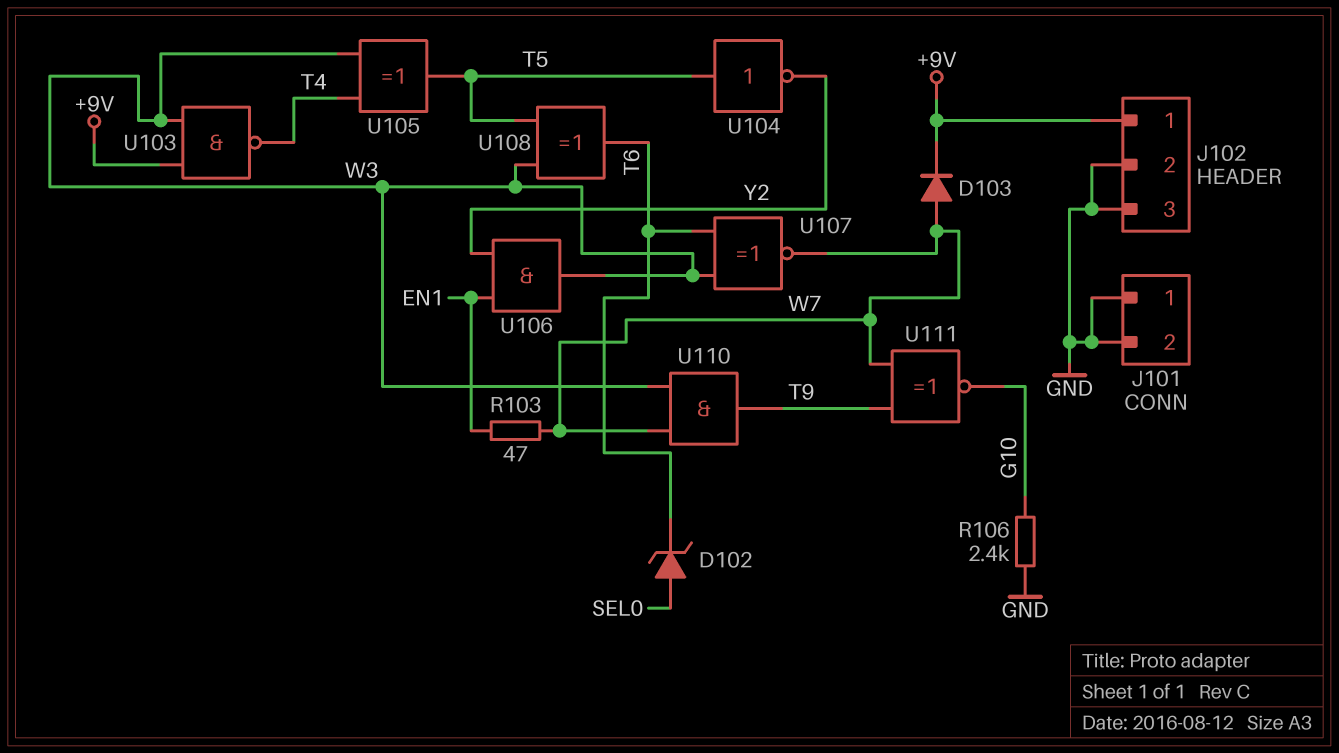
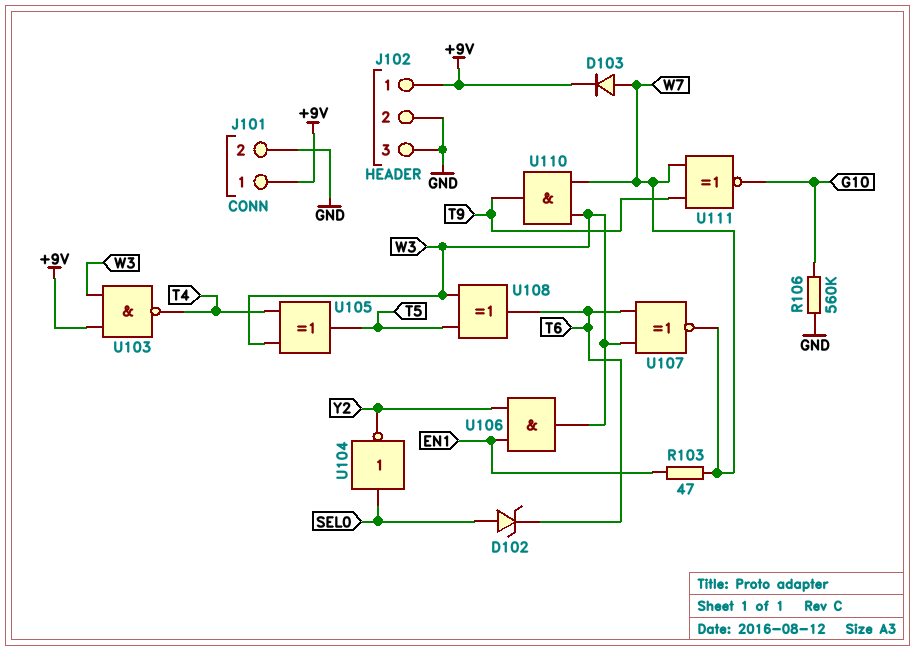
J101 pin 1: GND -> +9V
R106: 2.4k (G10, GND) -> 560k (G10, GND)
U104: NOT (in T5, out Y2) -> NOT (in SEL0, out Y2)

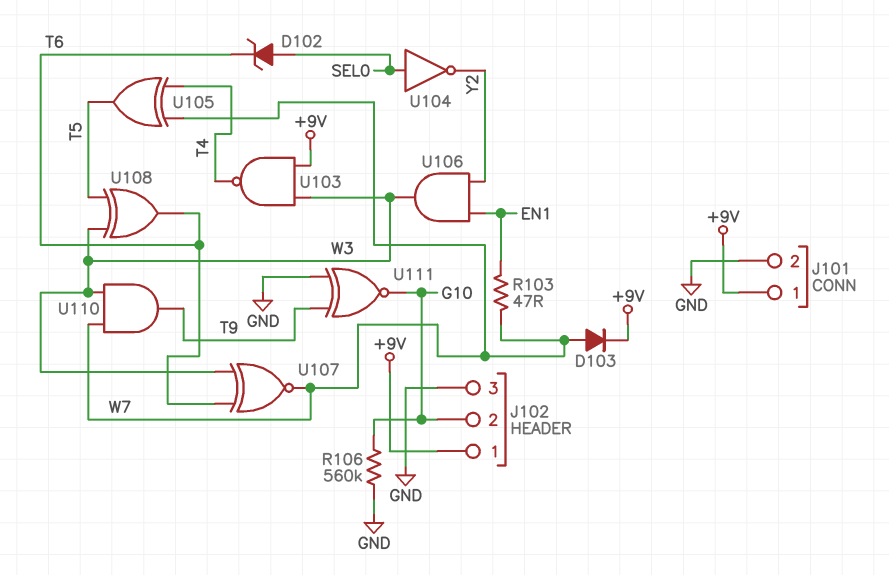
J102 pin 2: GND -> G10
U105: XOR (in T4, in W3, out T5) -> XOR (in T4, in W7, out T5)
U111: XNOR (in T9, in W7, out G10) -> XNOR (in GND, in T9, out G10)

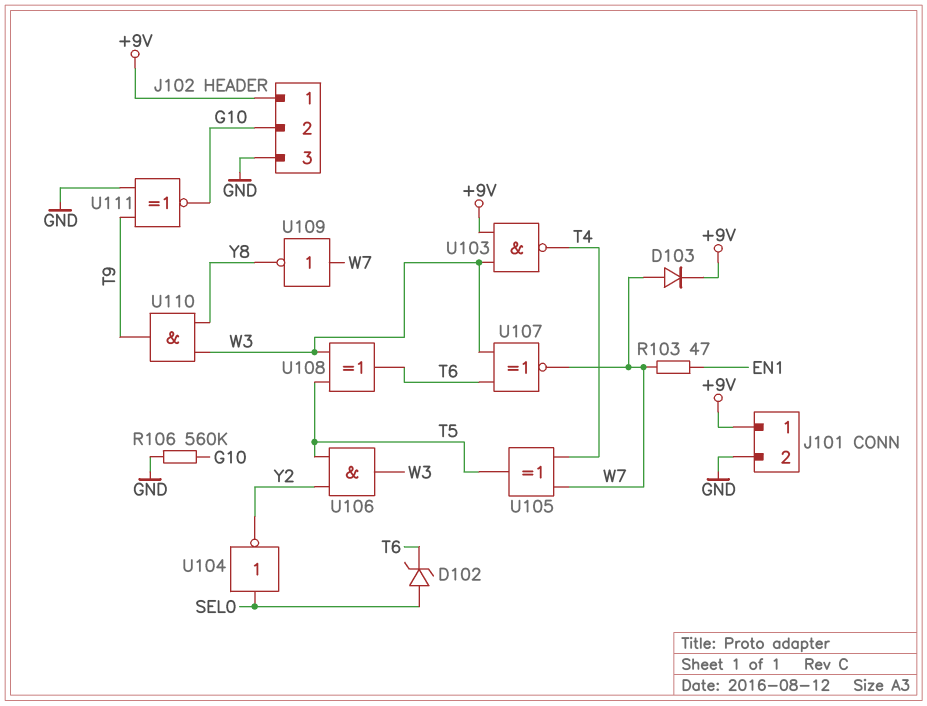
U106: AND (in EN1, in Y2, out W3) -> AND (in T5, in Y2, out W3)
U109: none -> NOT (in W7, out Y8)
U110: AND (in W3, in W7, out T9) -> AND (in W3, in Y8, out T9)

